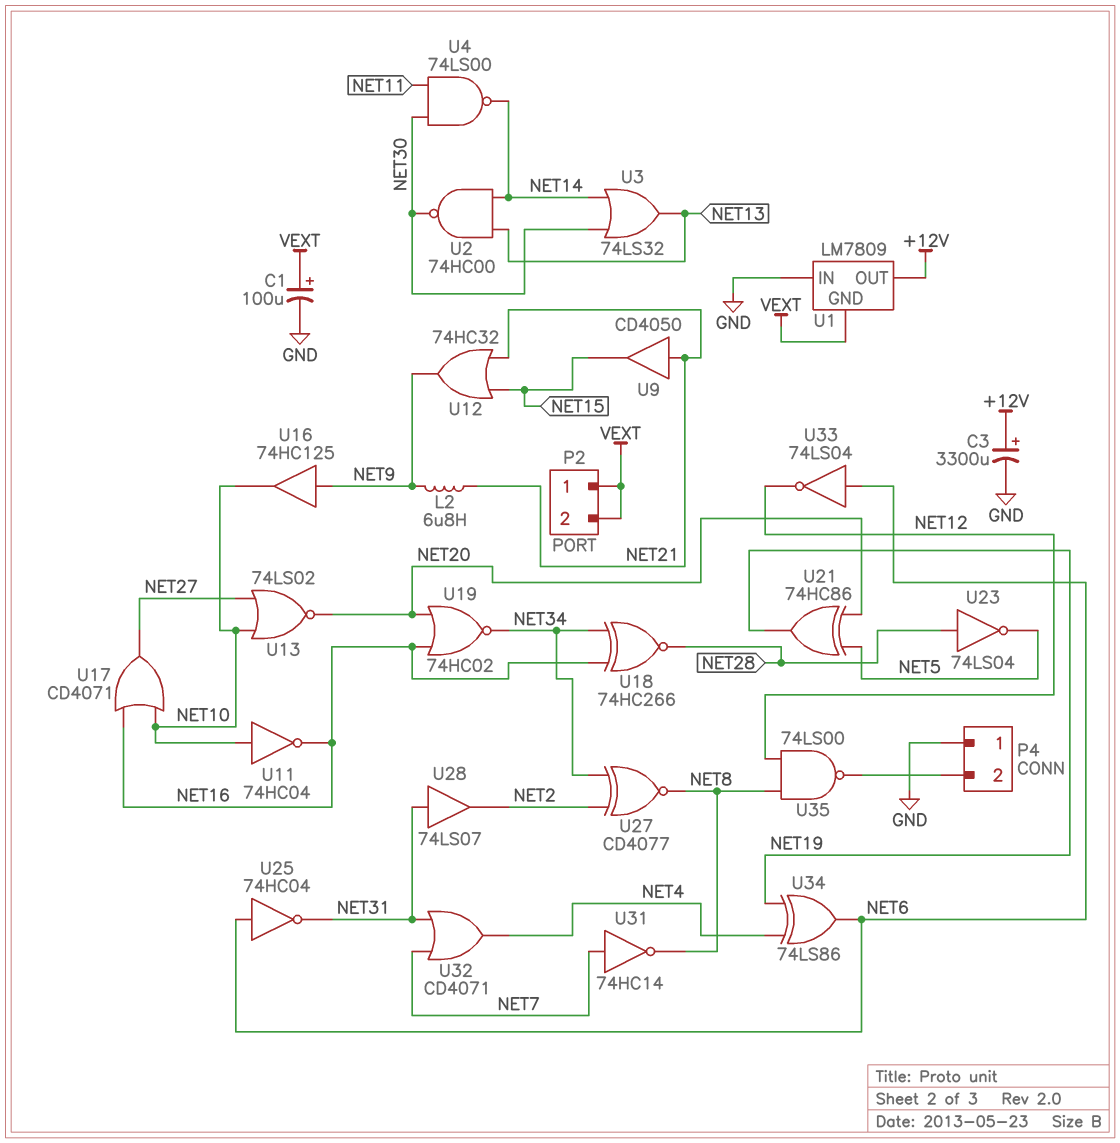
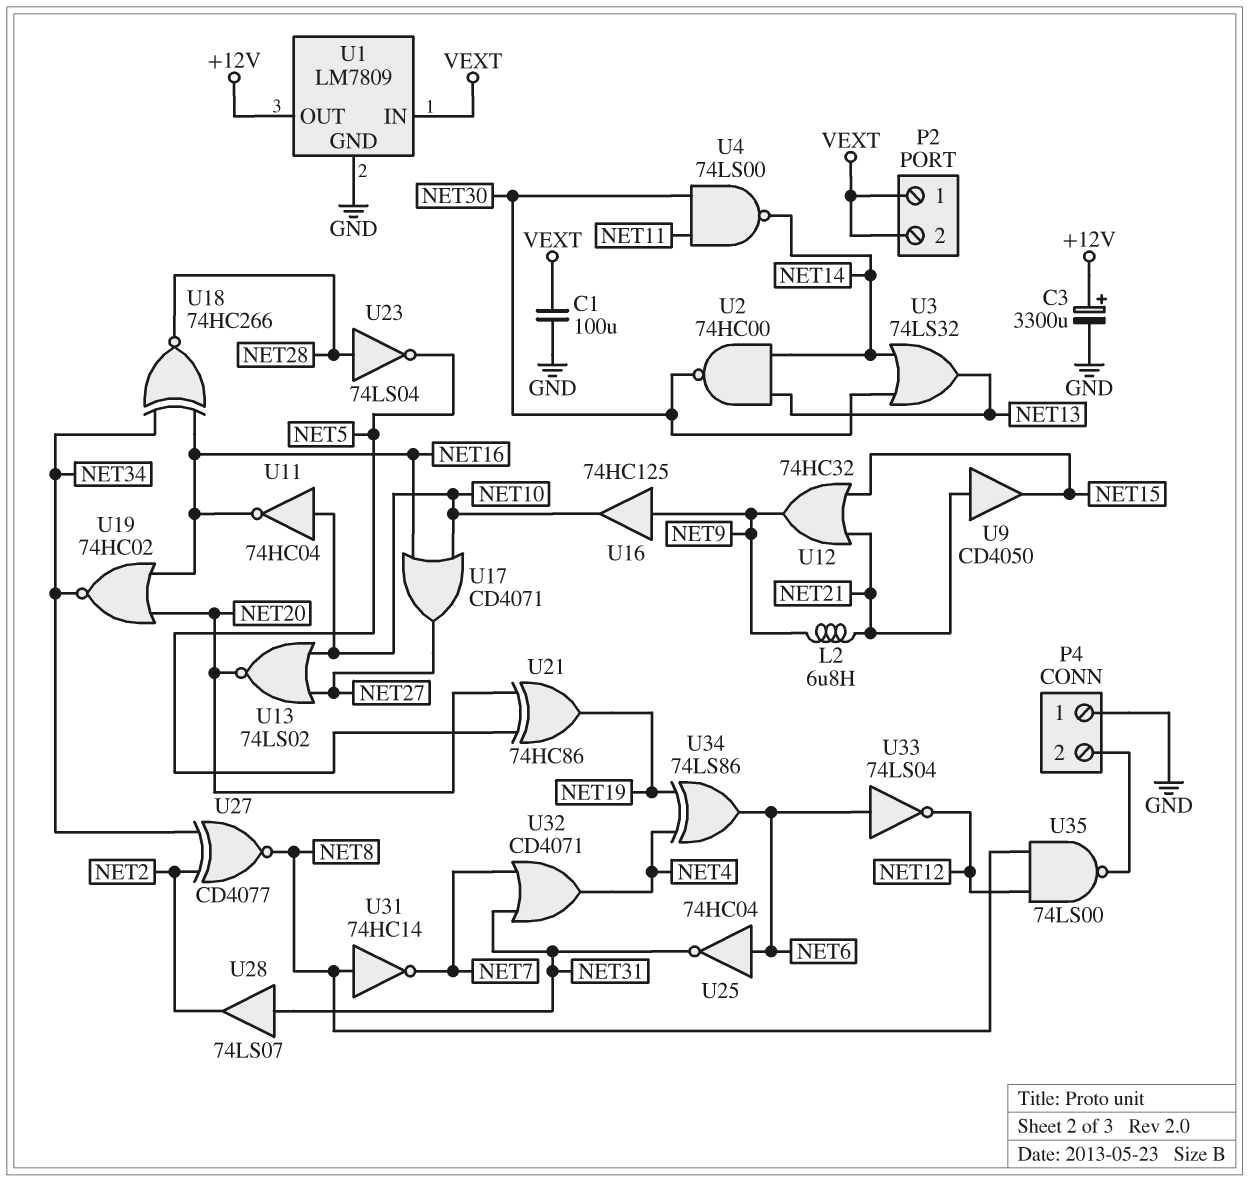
C1: 100uF (plus VEXT, minus GND) -> 100uF (GND, VEXT)
U1 pin GND: VEXT -> GND
U1 pin IN: GND -> VEXT
U31: NOT 74HC14 (in NET7, out NET8) -> NOT 74HC14 (in NET8, out NET7)

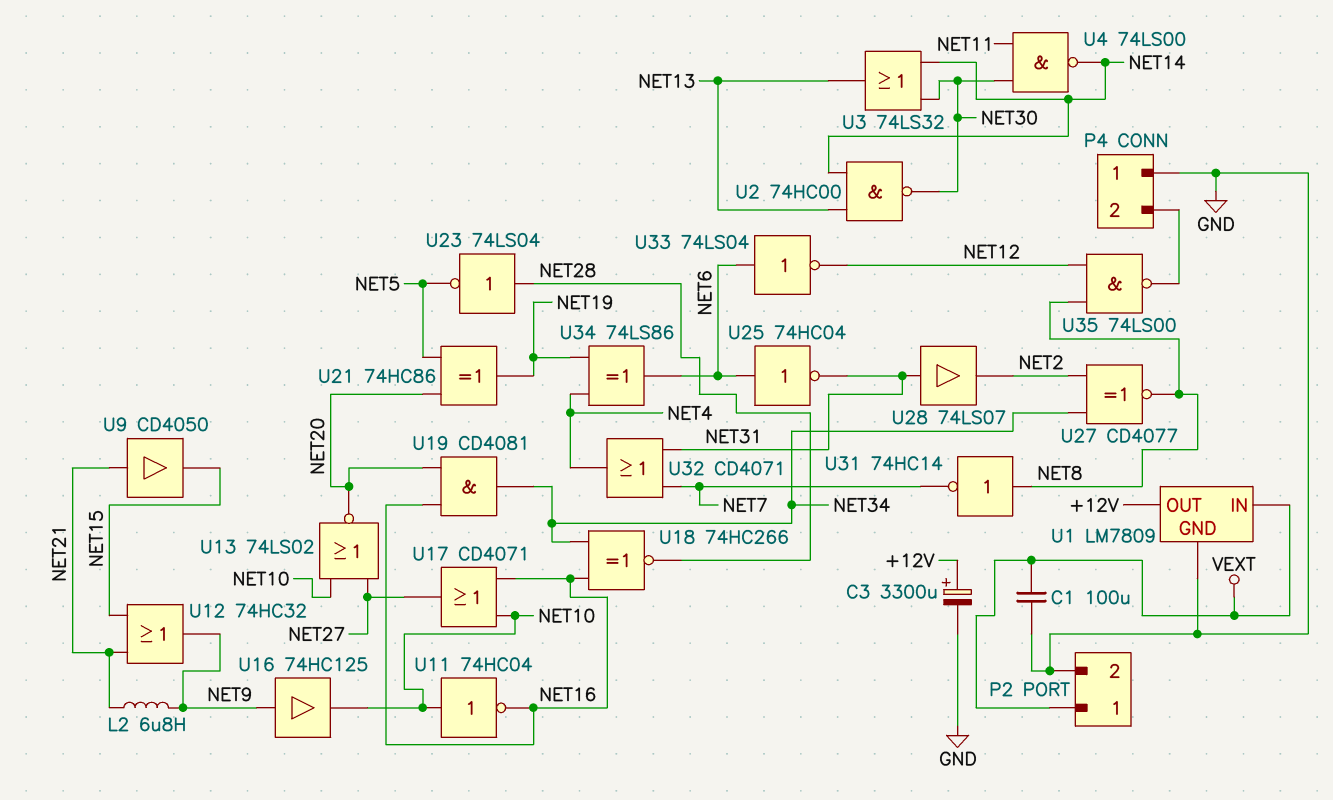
P2 pin 2: VEXT -> GND
U19: NOR 74HC02 (in NET16, in NET20, out NET34) -> AND CD4081 (in NET16, in NET20, out NET34)

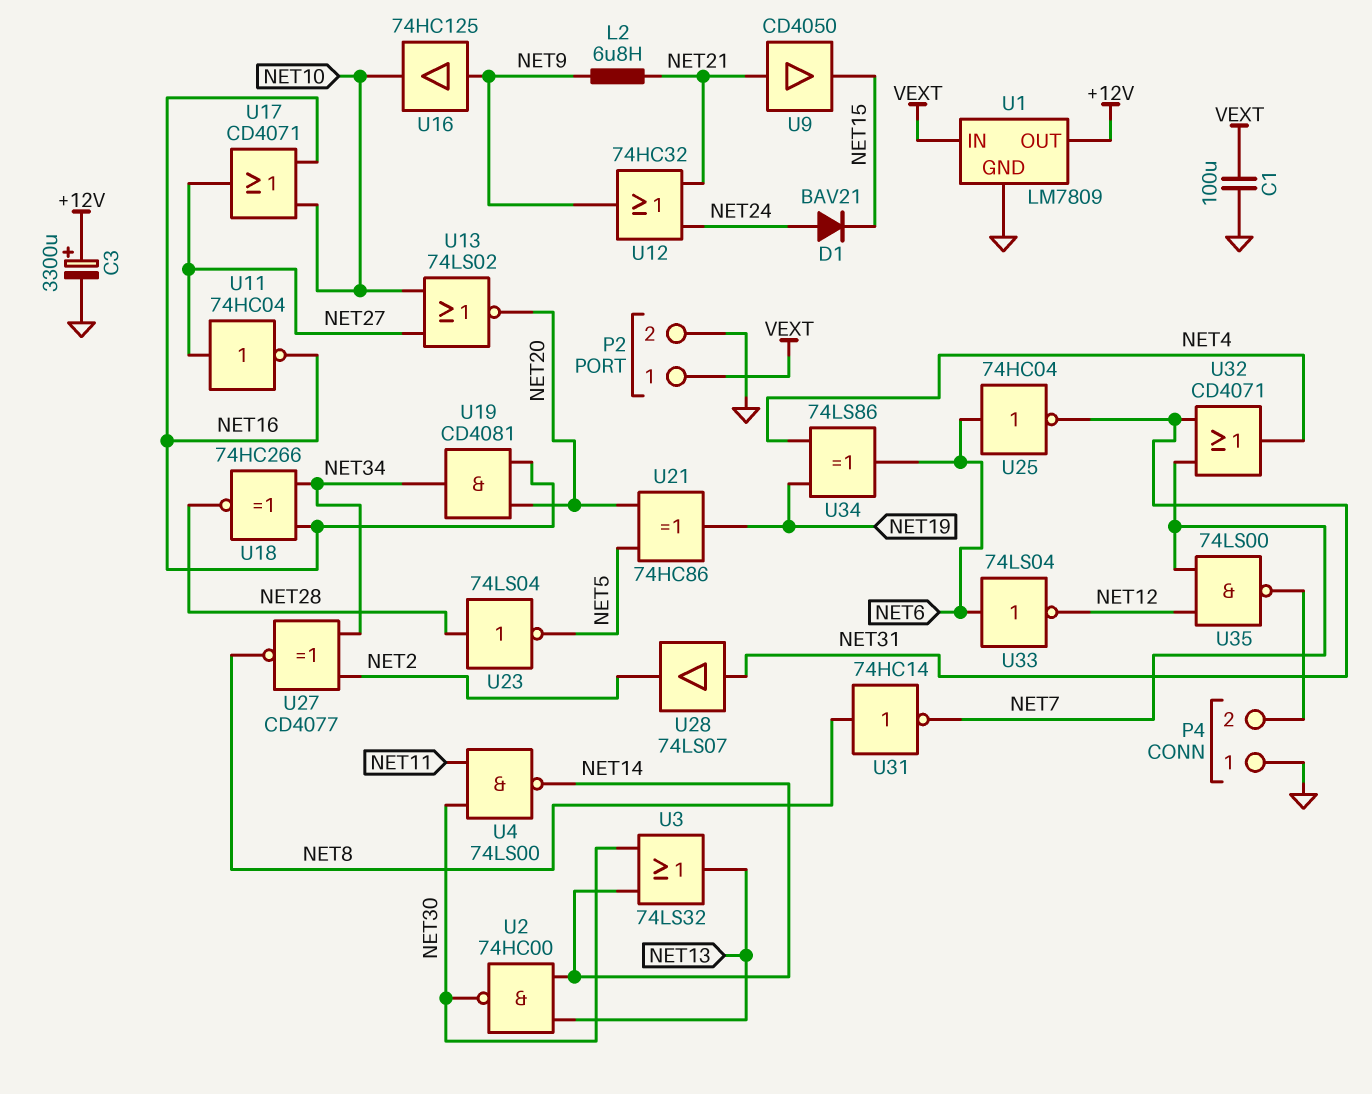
D1: none -> diode BAV21 (A NET24, K NET15)
U11: NOT 74HC04 (in NET10, out NET16) -> NOT 74HC04 (in NET27, out NET16)
U12: OR 74HC32 (in NET15, in NET21, out NET9) -> OR 74HC32 (in NET21, in NET24, out NET9)
U35: NAND 74LS00 (in NET8, in NET12, out P4/2) -> NAND 74LS00 (in NET7, in NET12, out P4/2)

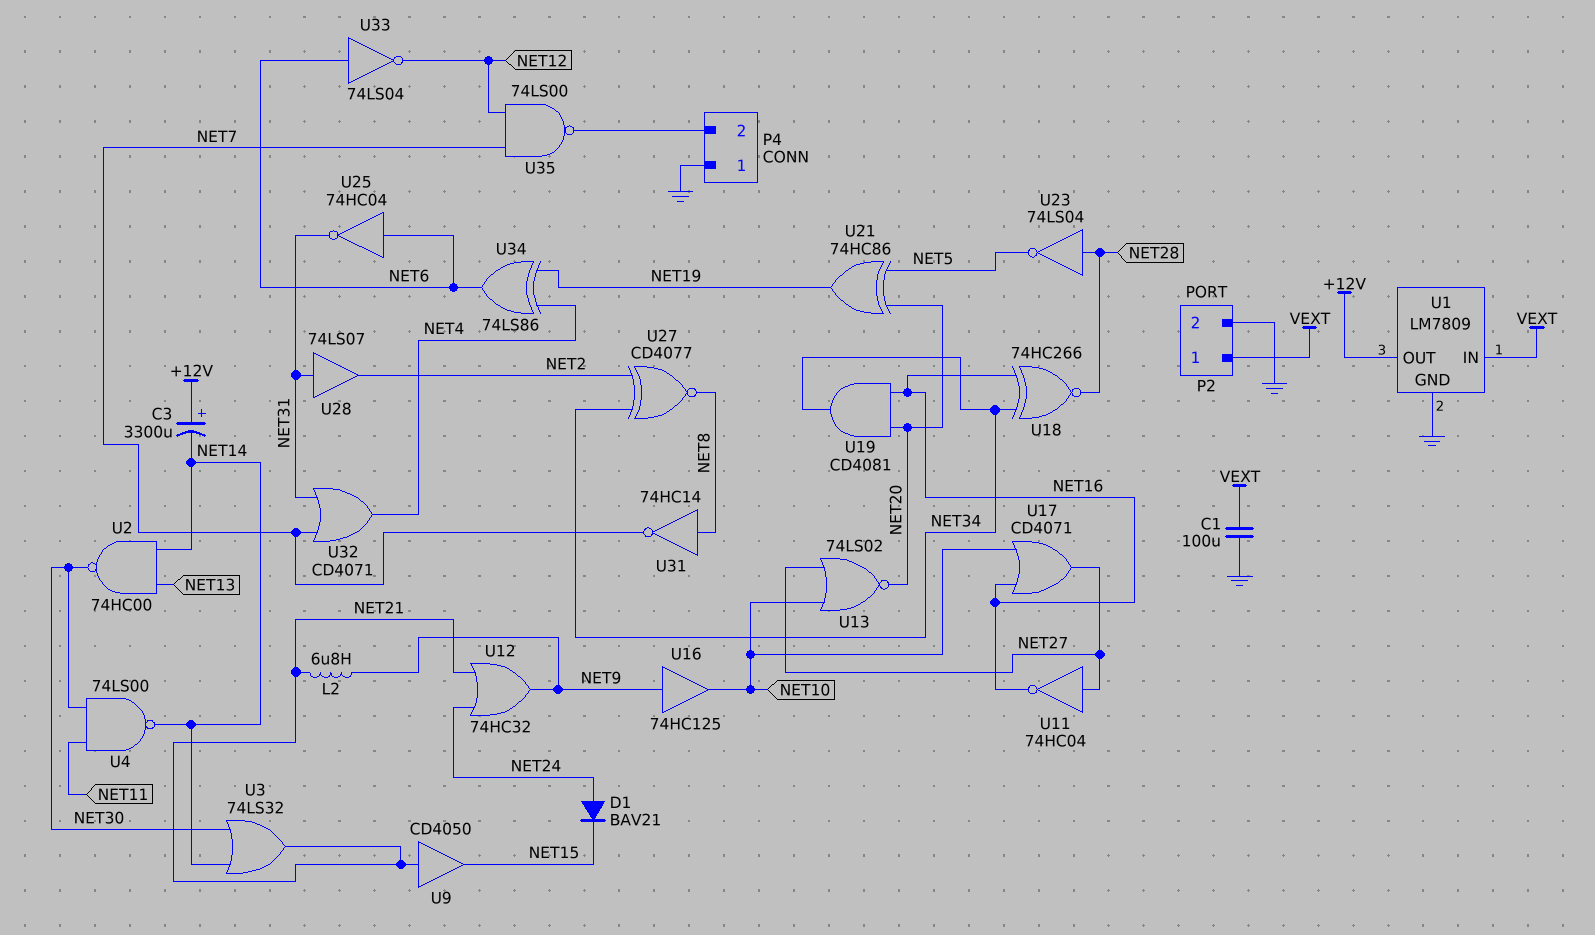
C3: 3300uF (plus +12V, minus GND) -> 3300uF (plus +12V, minus NET14)
U3: OR 74LS32 (in NET14, in NET30, out NET13) -> OR 74LS32 (in NET14, in NET30, out NET21)

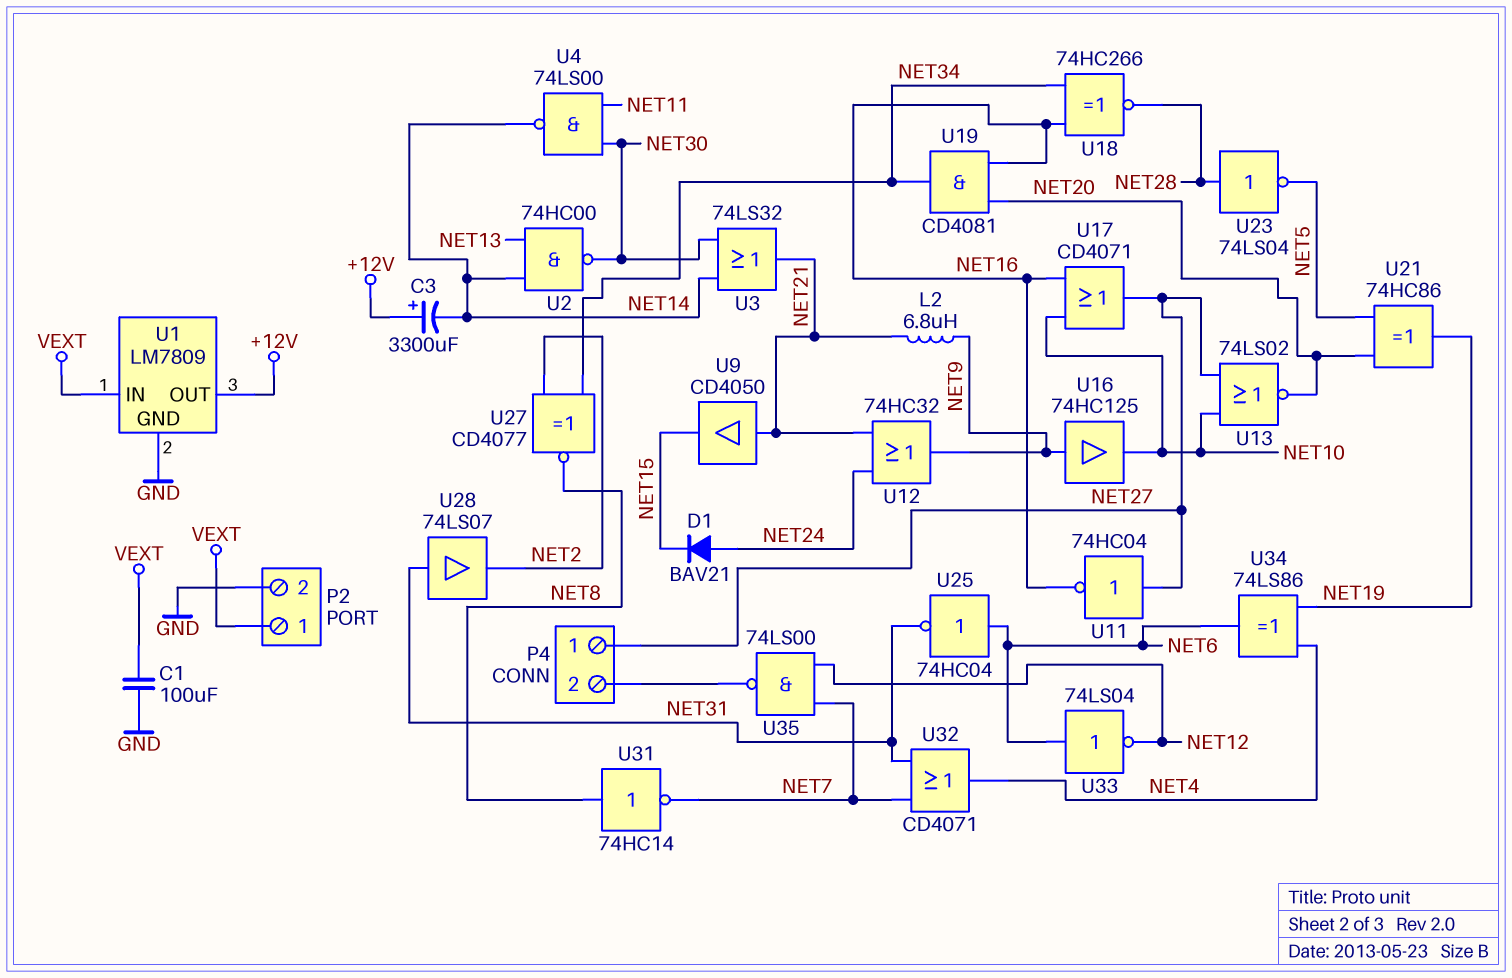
P4 pin 1: GND -> NET27

